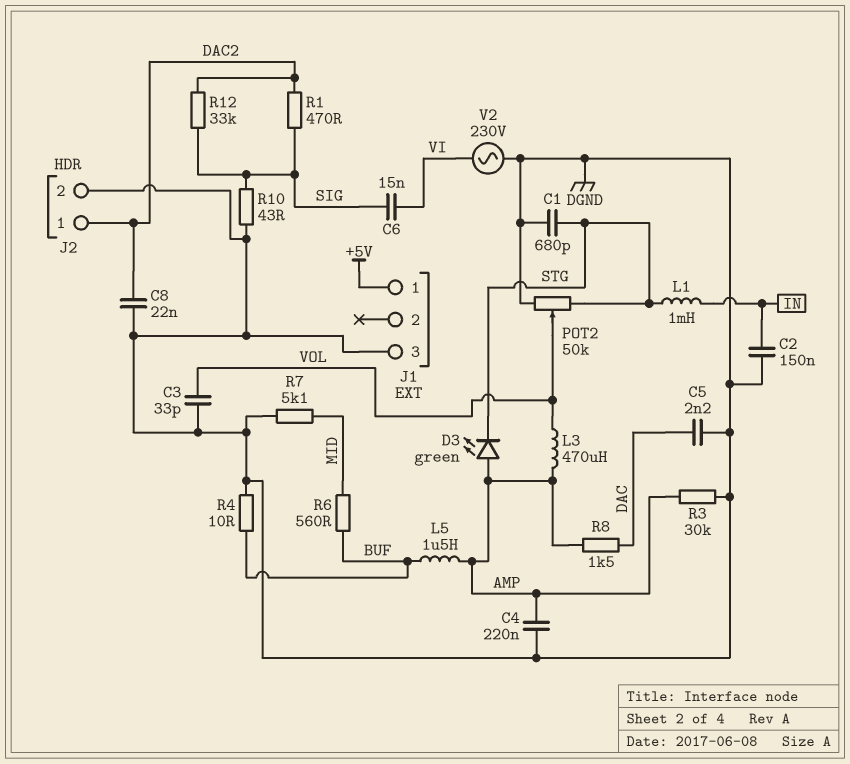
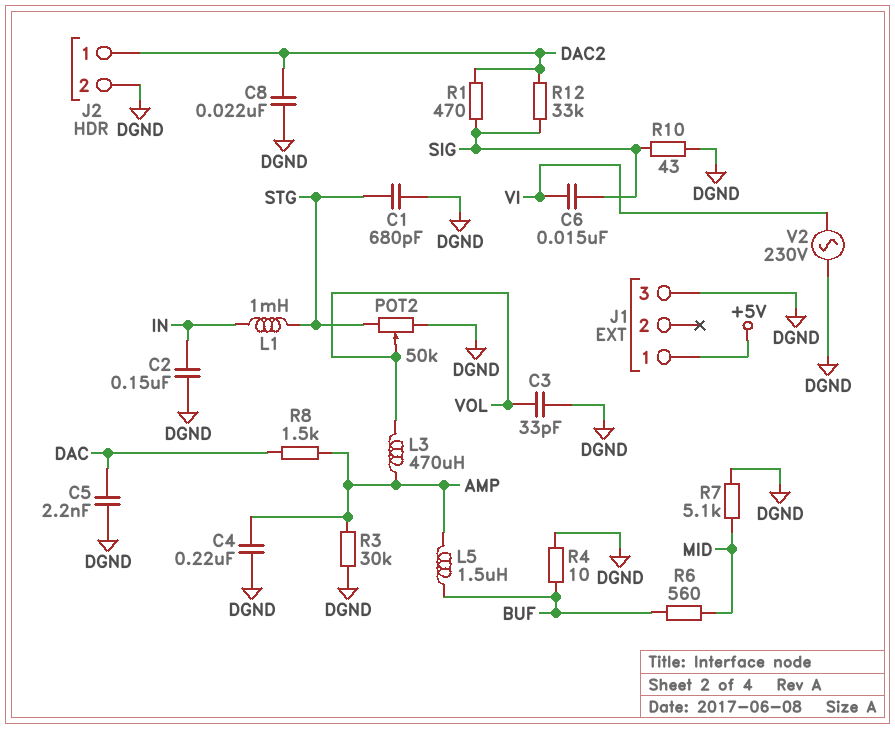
D3: LED green (A AMP, K STG) -> none

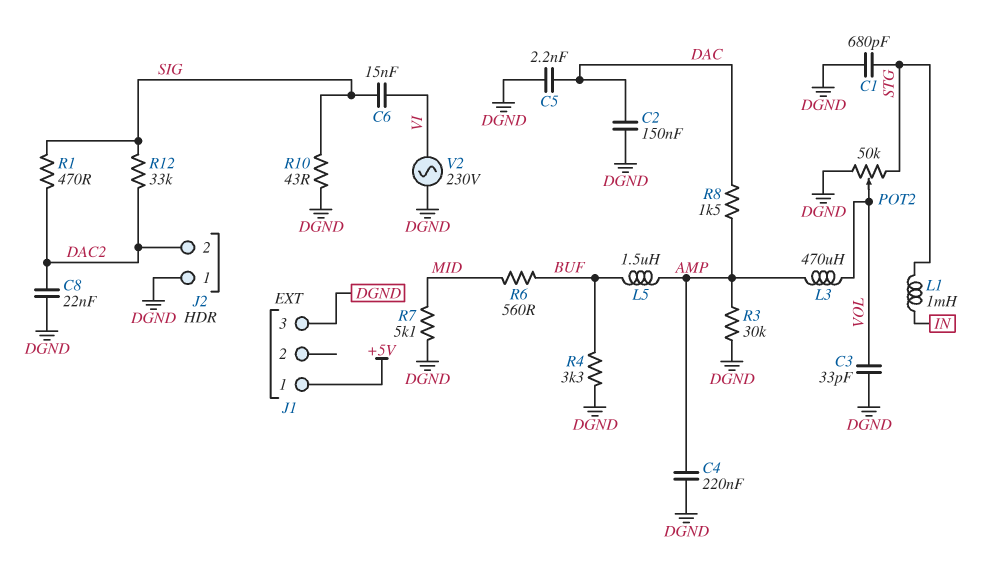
C2: 150nF (DGND, IN) -> 150nF (DAC, DGND)
J2 pin 1: DAC2 -> DGND
J2 pin 2: DGND -> DAC2
R4: 10 (BUF, DGND) -> 3.3k (BUF, DGND)

